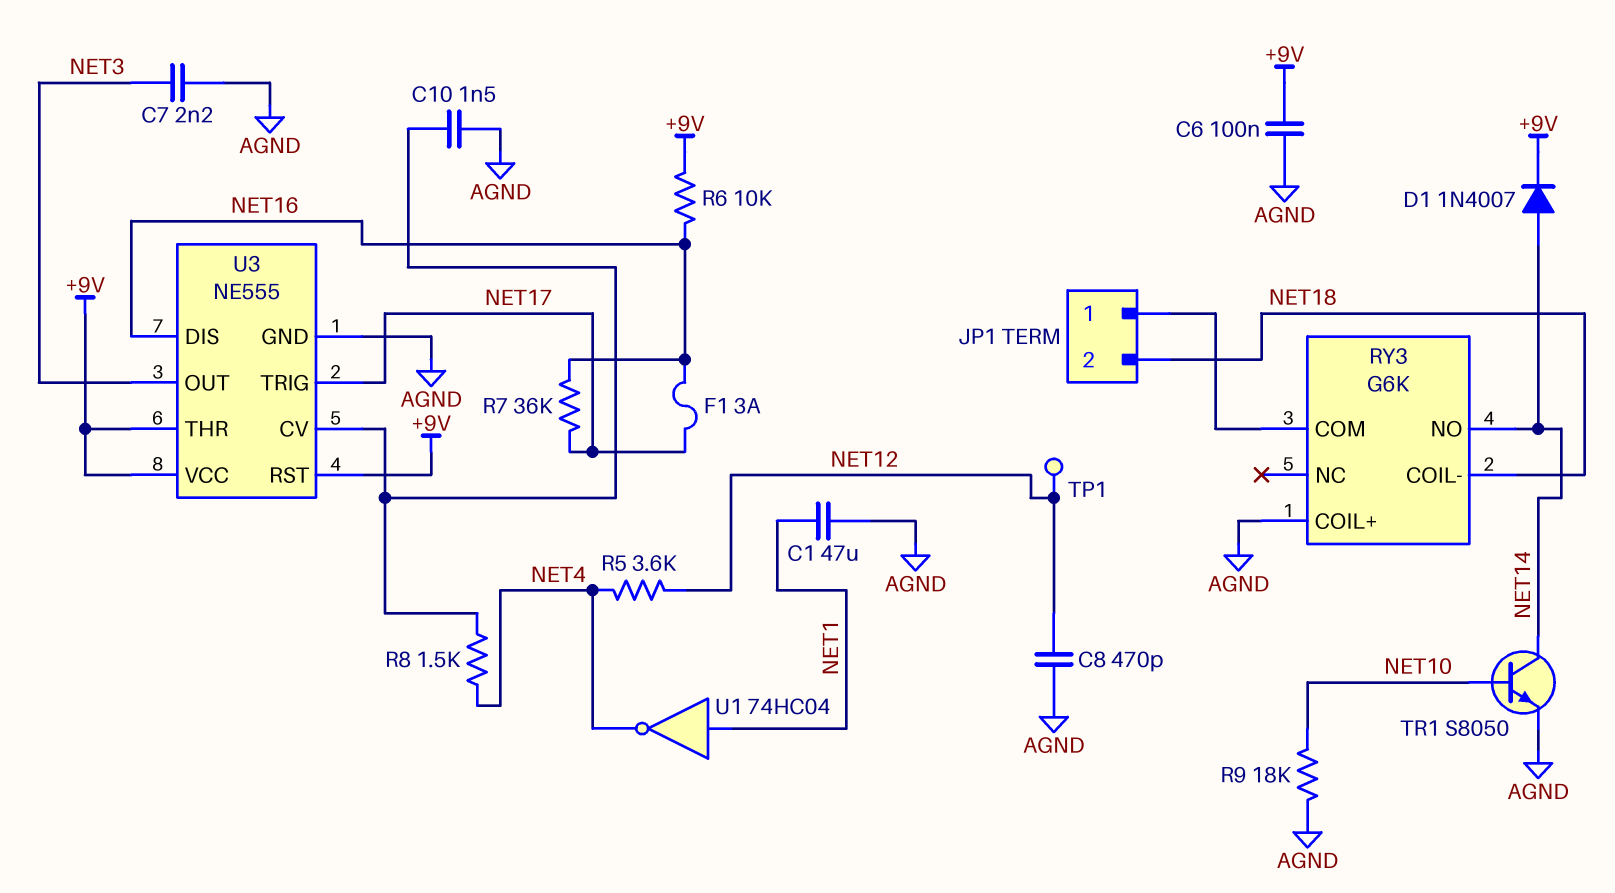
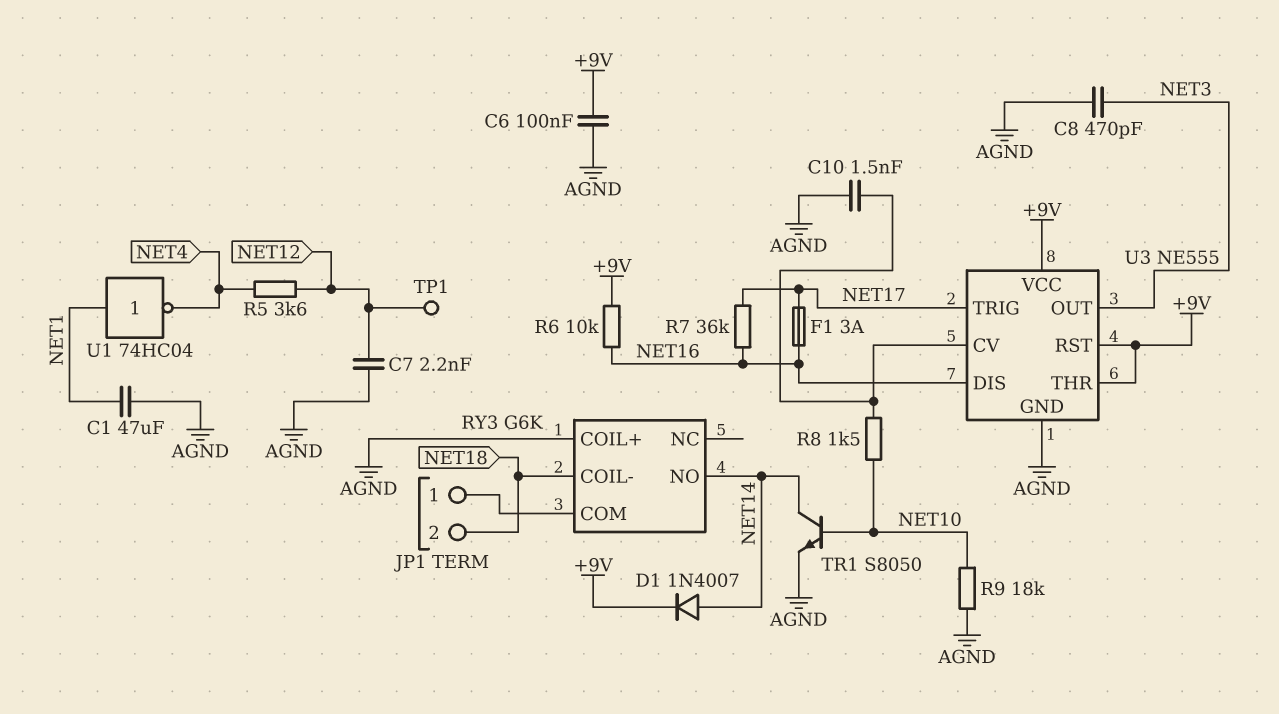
C7: 2.2nF (AGND, NET3) -> 2.2nF (AGND, NET12)
C8: 470pF (AGND, NET12) -> 470pF (AGND, NET3)
R8: 1.5k (NET4, U3/CV) -> 1.5k (NET10, U3/CV)

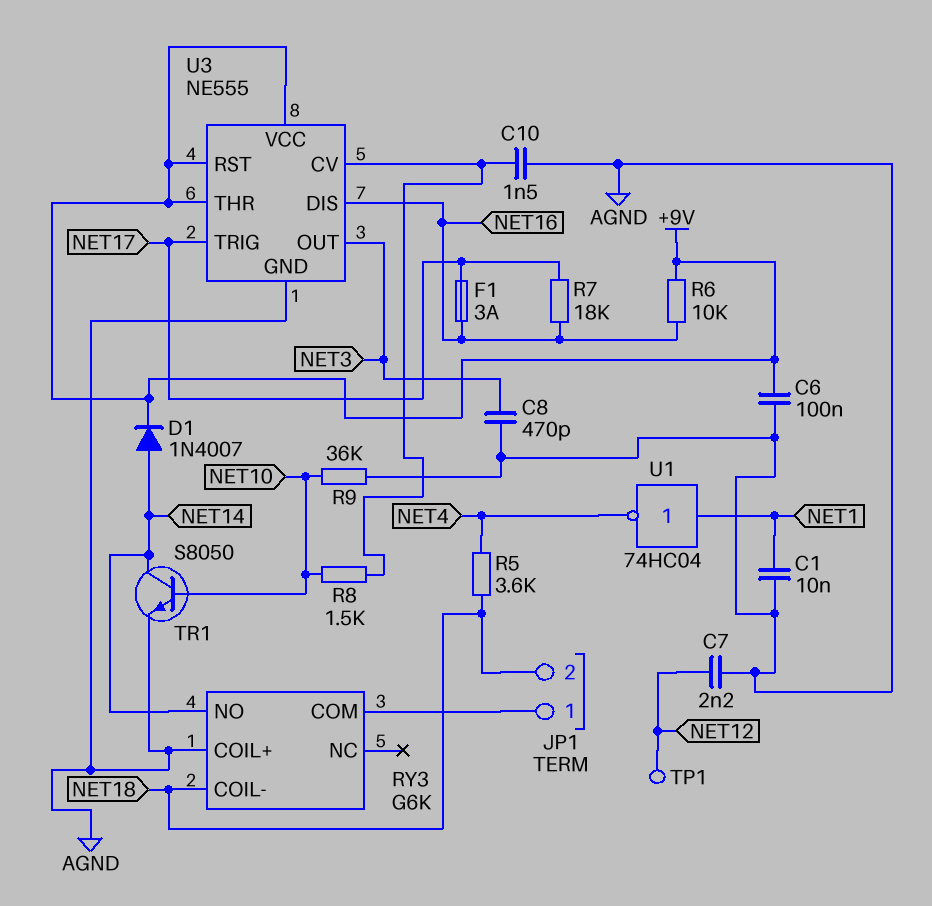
C1: 47uF (AGND, NET1) -> 10nF (AGND, NET1)
R5: 3.6k (NET4, NET12) -> 3.6k (NET4, NET18)
R7: 36k (NET16, NET17) -> 18k (NET16, NET17)
R9: 18k (AGND, NET10) -> 36k (AGND, NET10)

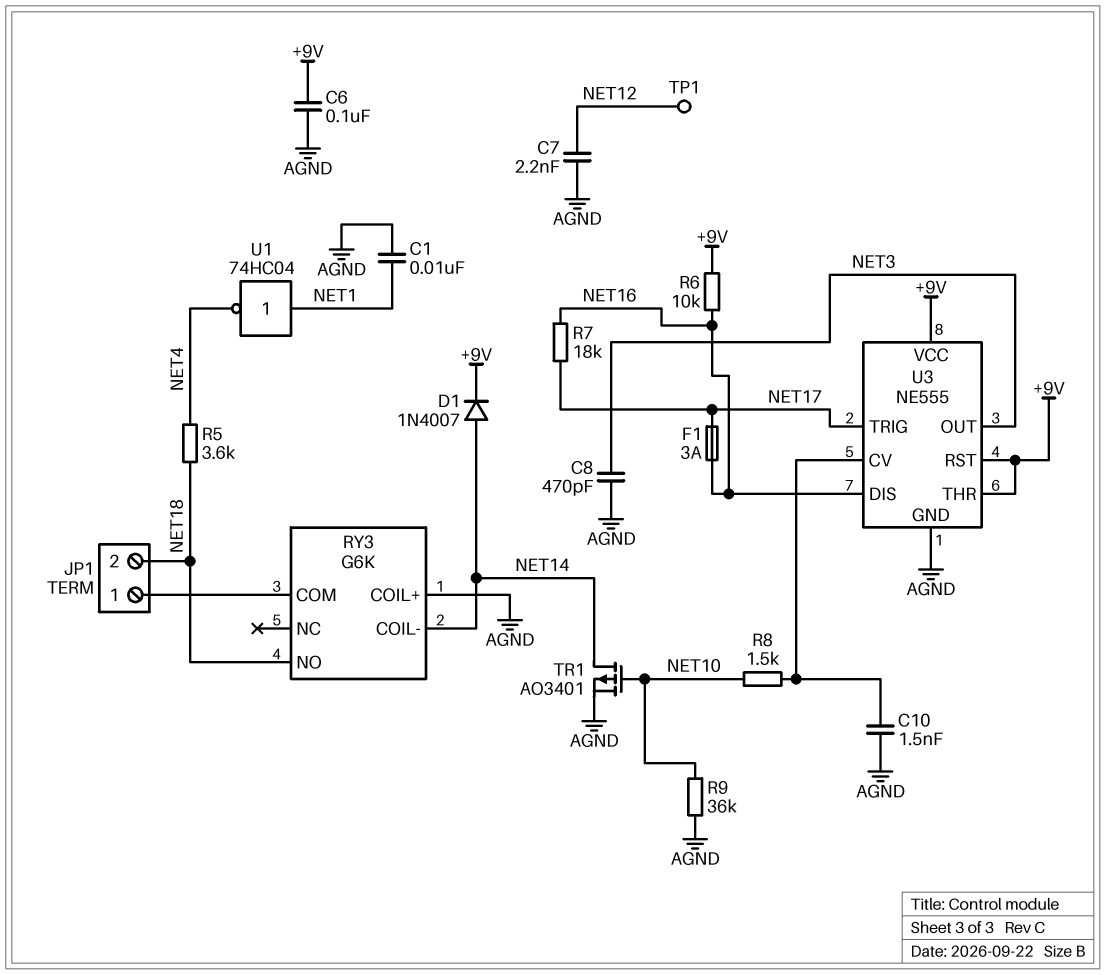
RY3 pin COIL-: NET18 -> NET14
RY3 pin NO: NET14 -> NET18
TR1: NPN S8050 (B NET10, C NET14, E AGND) -> PMOS AO3401 (G NET10, D NET14, S AGND)

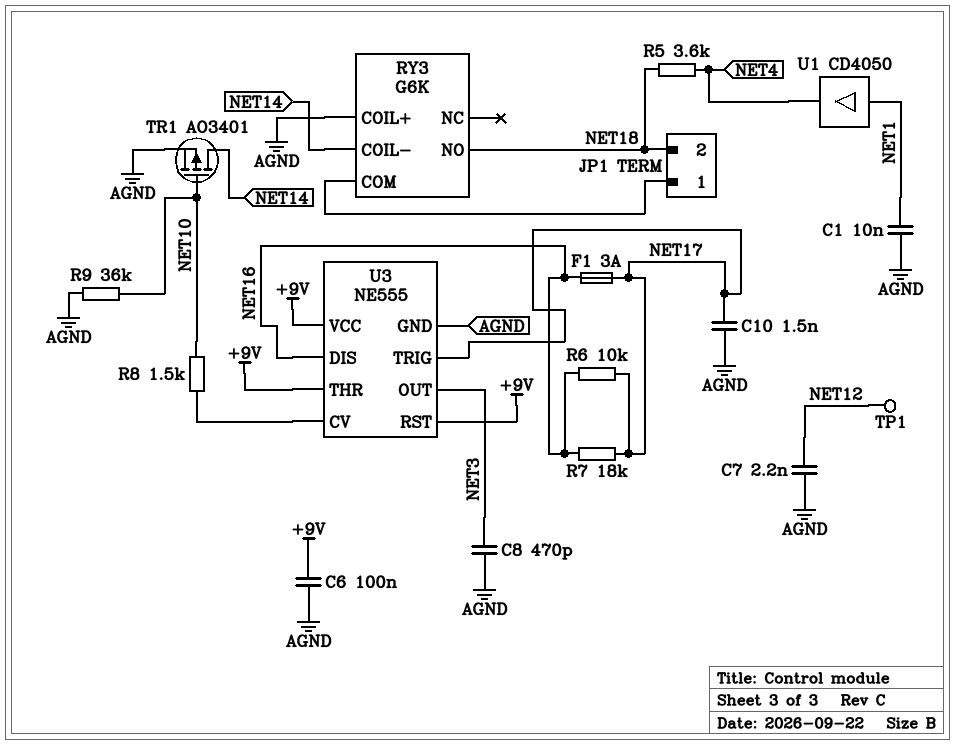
C10: 1.5nF (AGND, U3/CV) -> 1.5nF (AGND, NET17)
D1: diode 1N4007 (A NET14, K +9V) -> none
R6: 10k (+9V, NET16) -> 10k (NET16, NET17)
U1: NOT 74HC04 (in NET1, out NET4) -> buffer CD4050 (in NET1, out NET4)

